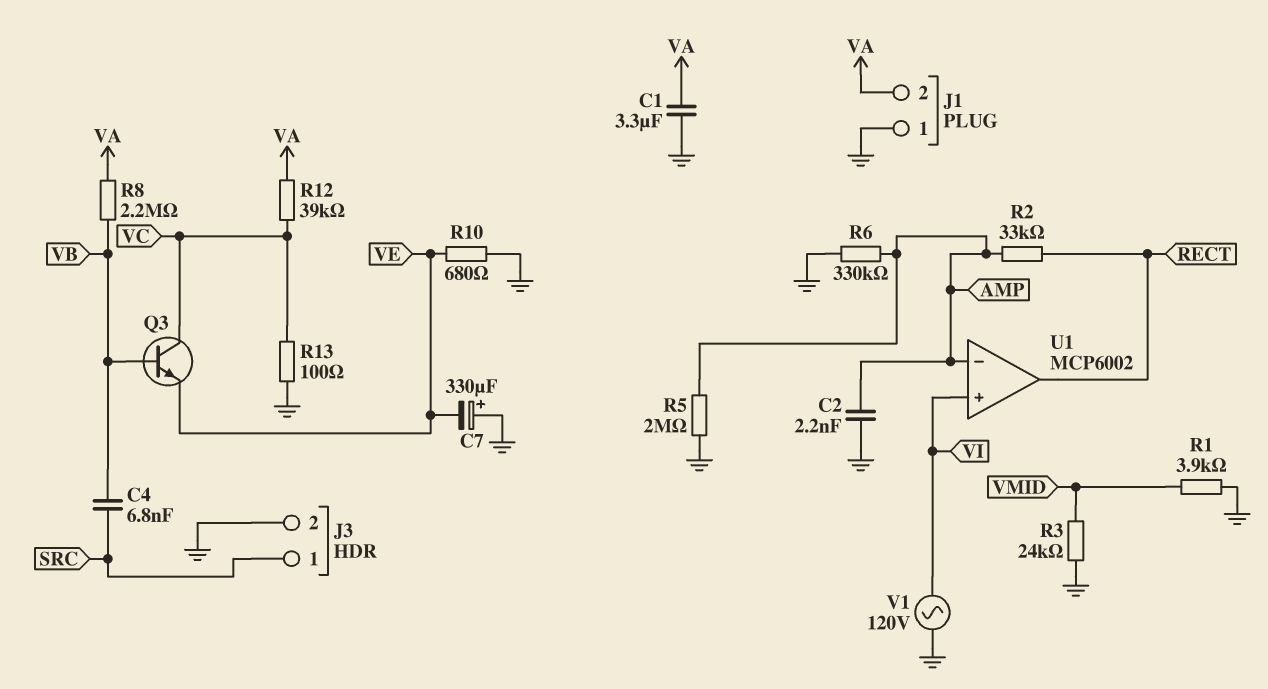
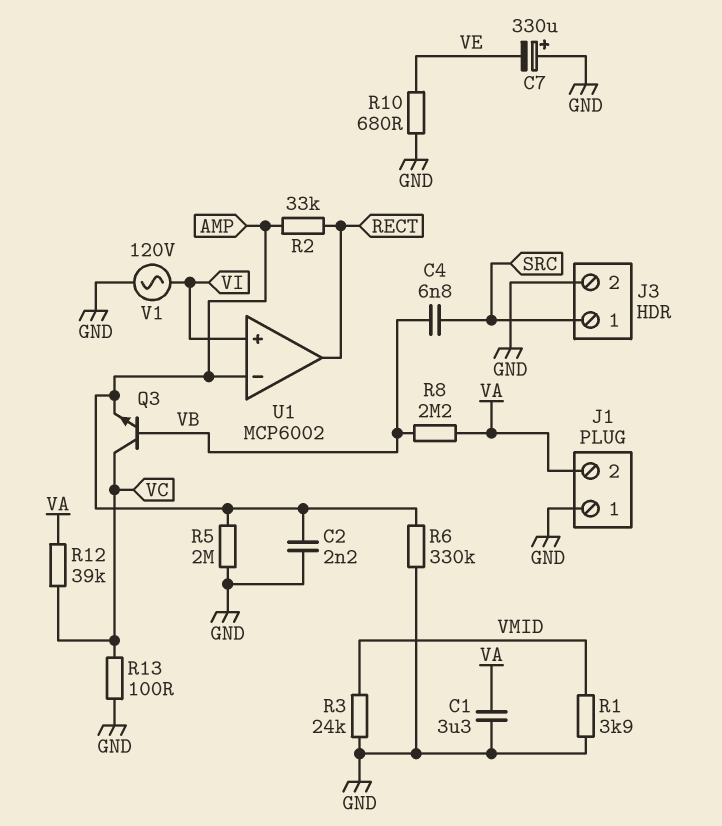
Q3: NPN (B VB, C VC, E VE) -> NPN (B VB, C VC, E AMP)

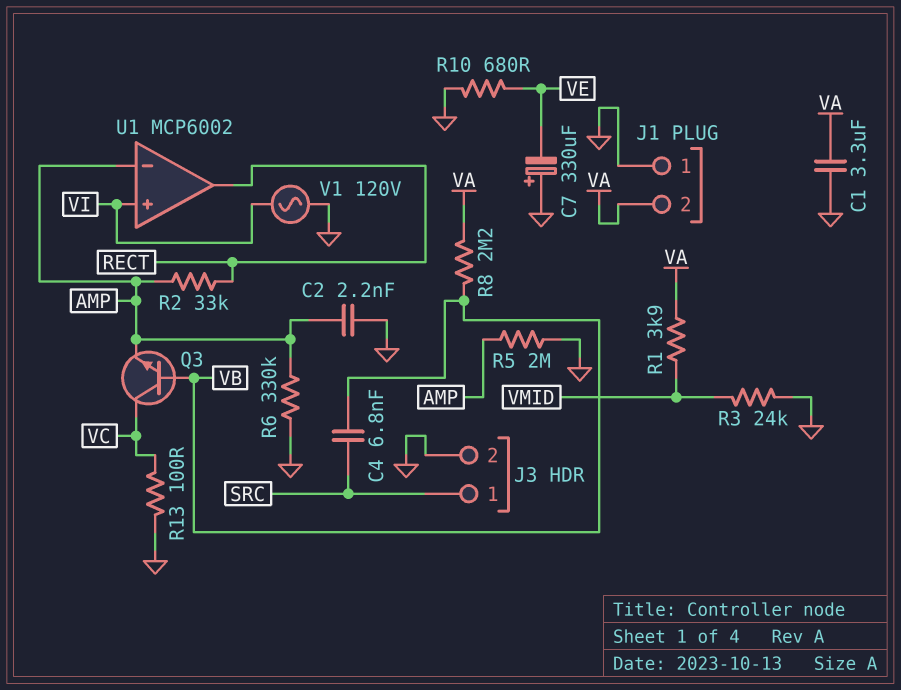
R1: 3.9k (GND, VMID) -> 3.9k (VA, VMID)
R12: 39k (VA, VC) -> none

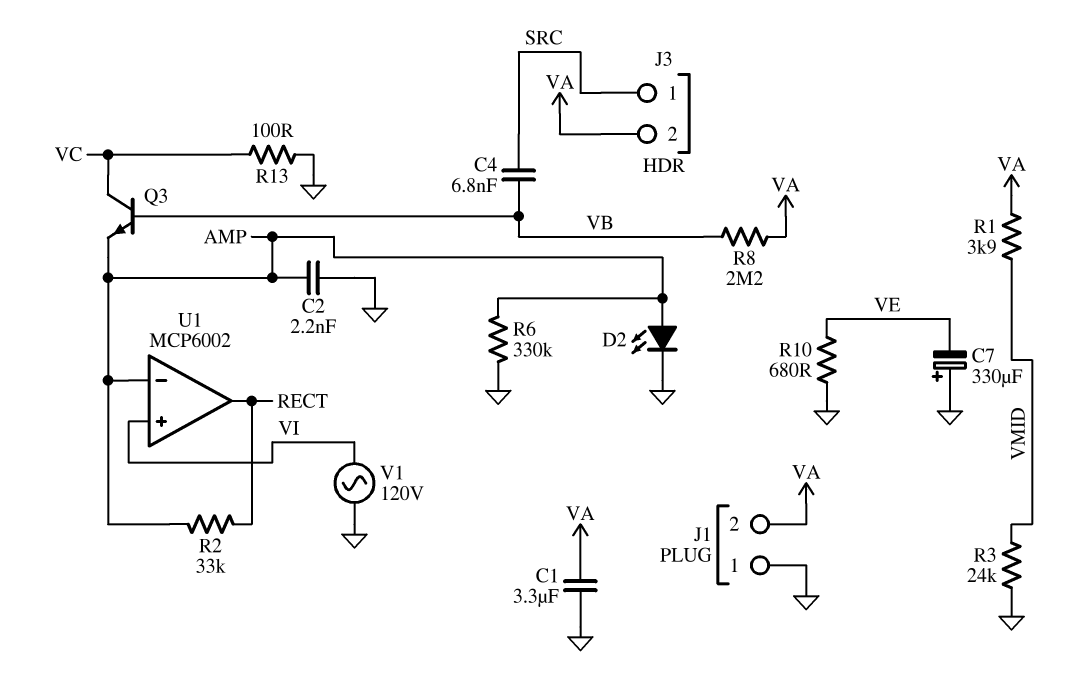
D2: none -> LED (A AMP, K GND)
J3 pin 2: GND -> VA
R5: 2M (AMP, GND) -> none

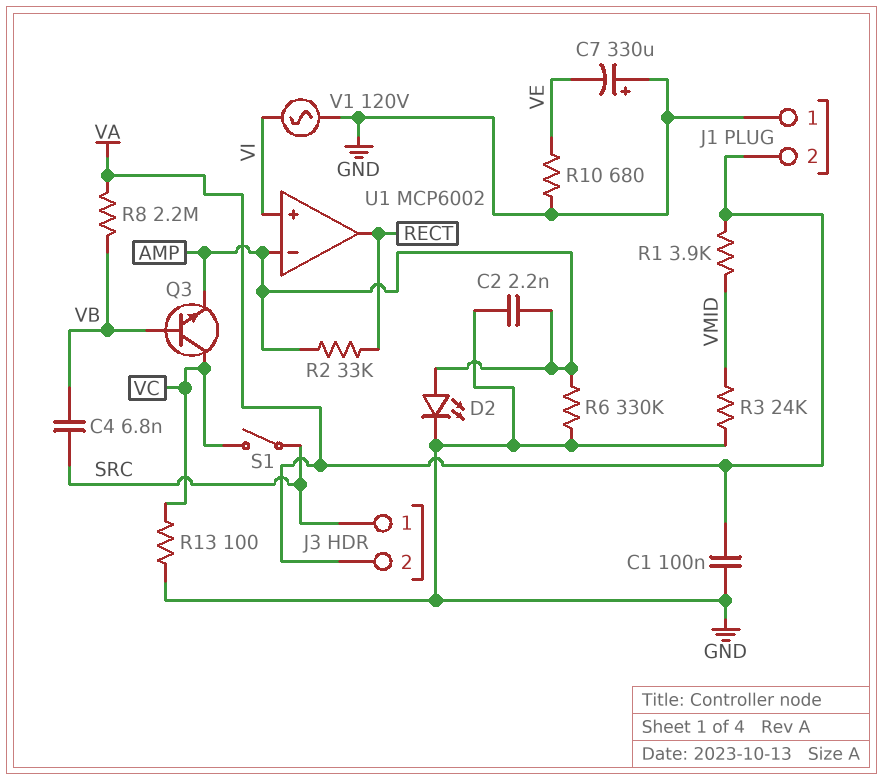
C1: 3.3uF (GND, VA) -> 100nF (GND, VA)
S1: none -> switch (SRC, VC)

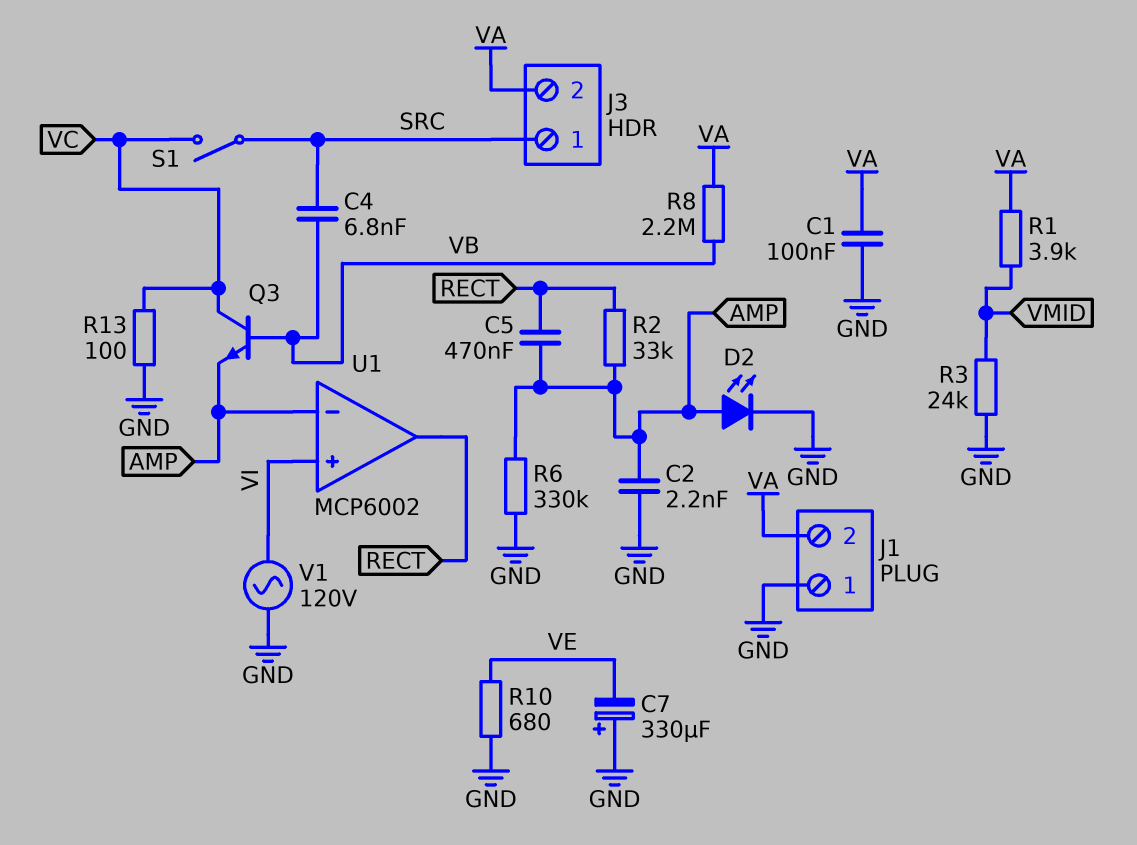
C5: none -> 470nF (AMP, RECT)

